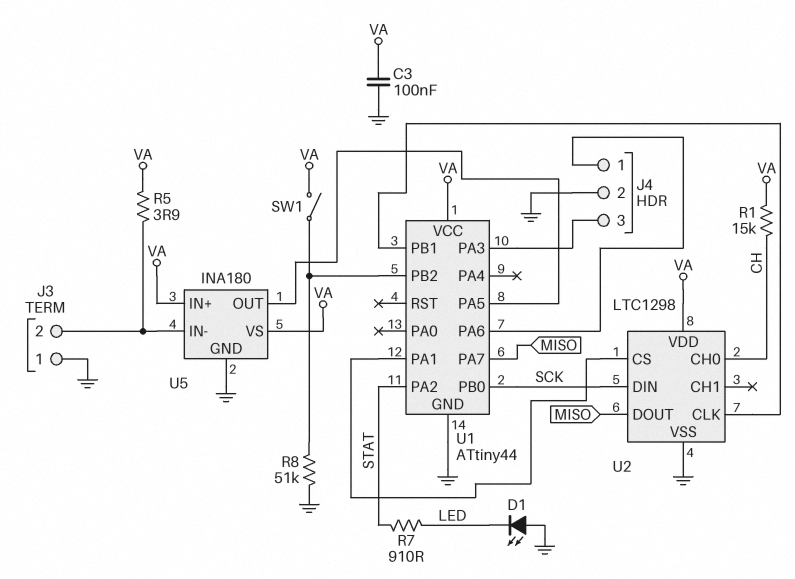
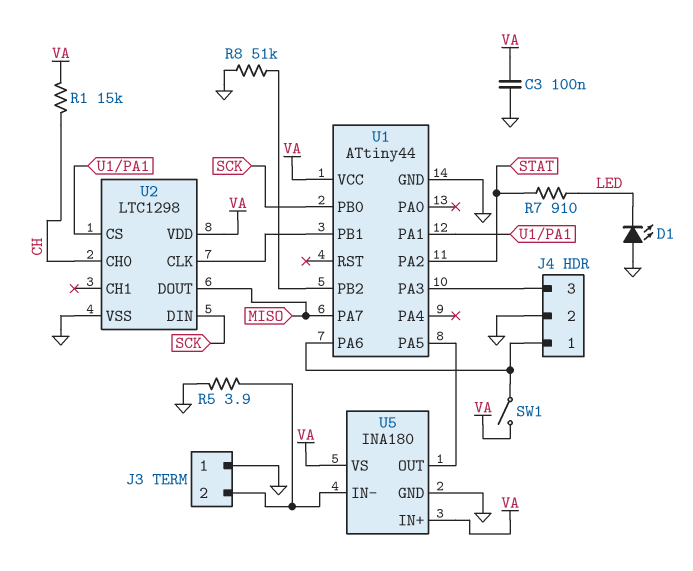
R5: 3.9 (J3/2, VA) -> 3.9 (GND, J3/2)
SW1: switch (U1/PB2, VA) -> switch (J4/1, VA)

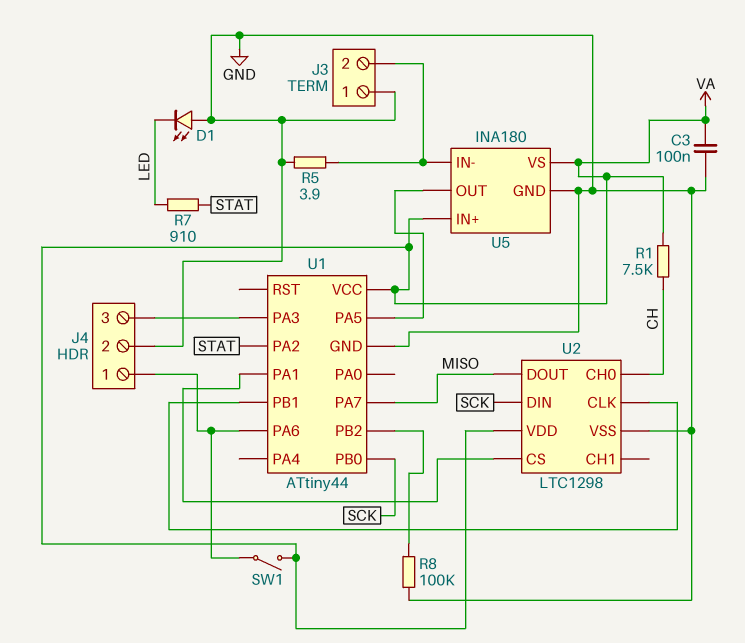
R1: 15k (CH, VA) -> 7.5k (CH, VA)
R8: 51k (GND, U1/PB2) -> 100k (GND, U1/PB2)

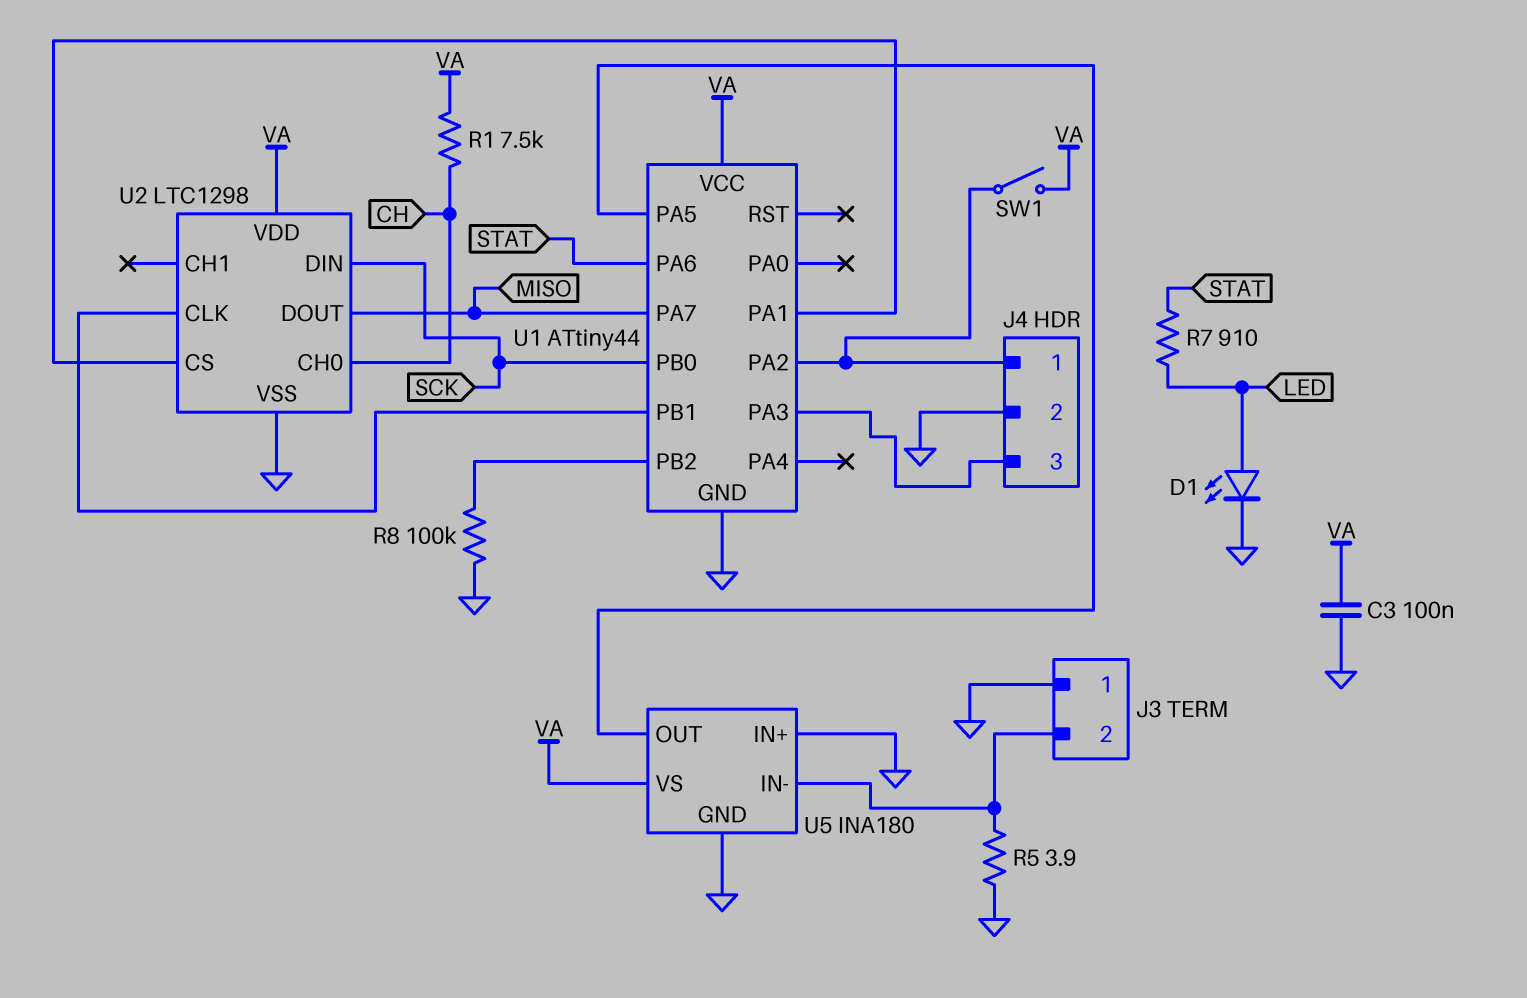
D1: LED (A GND, K LED) -> LED (A LED, K GND)
U1 pin PA2: STAT -> J4/1
U1 pin PA6: J4/1 -> STAT
U5 pin IN+: VA -> GND

